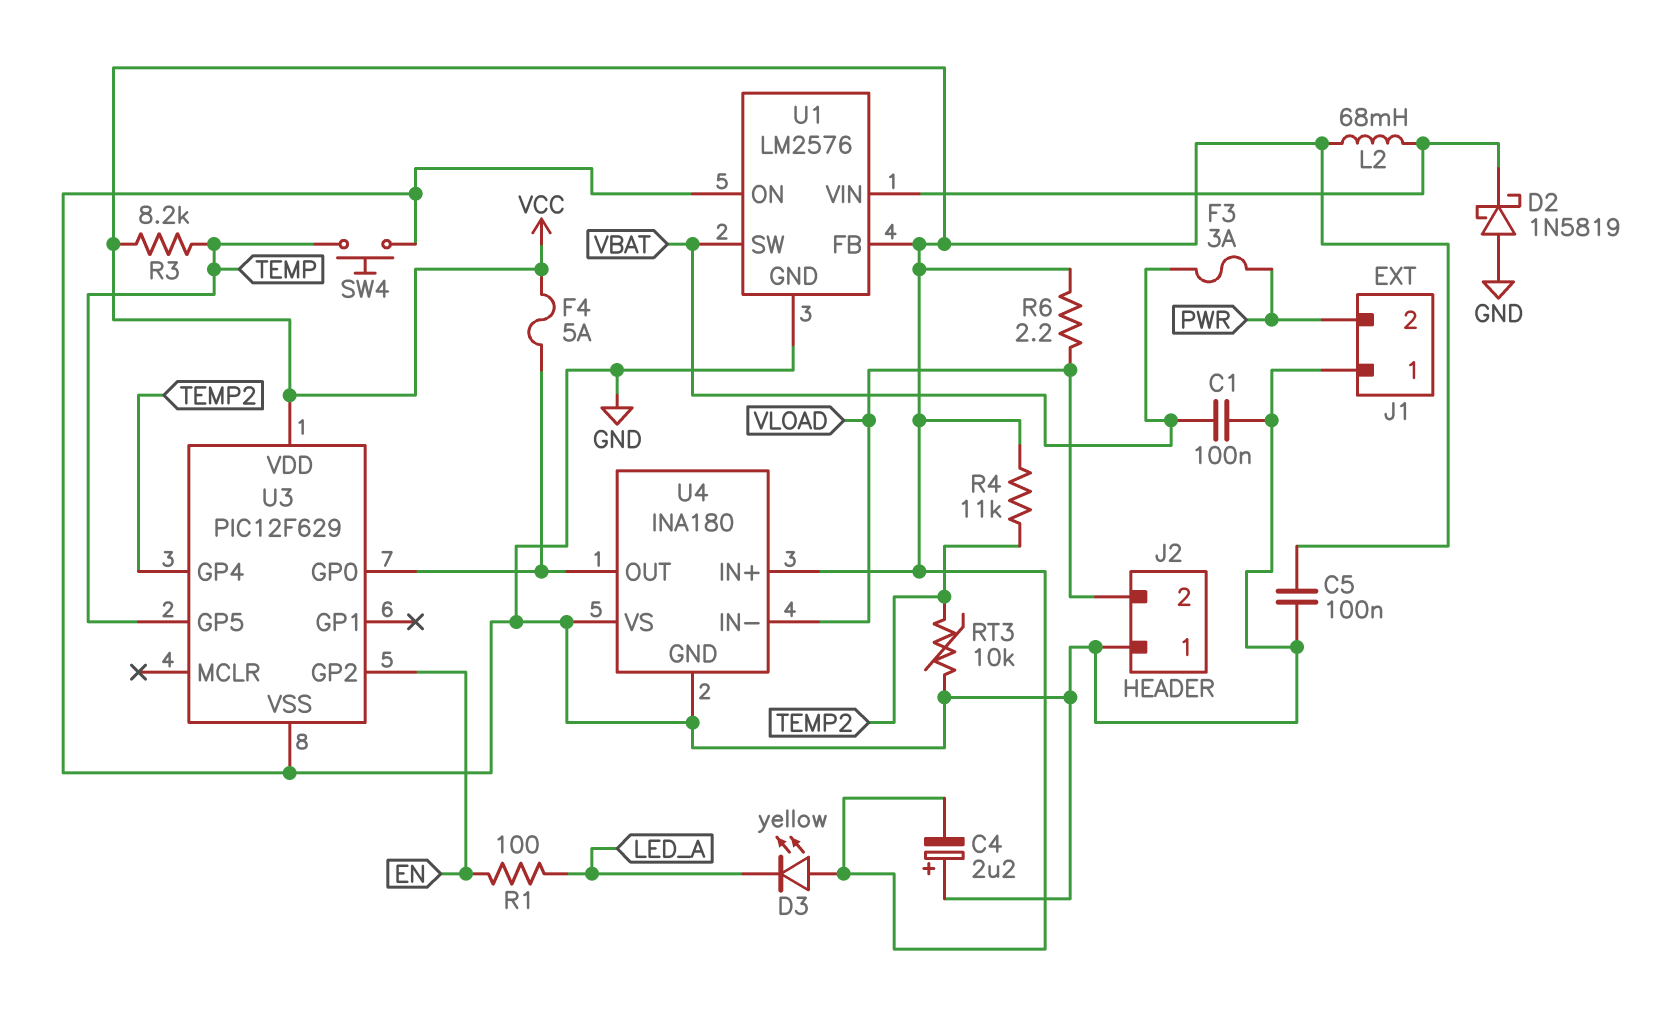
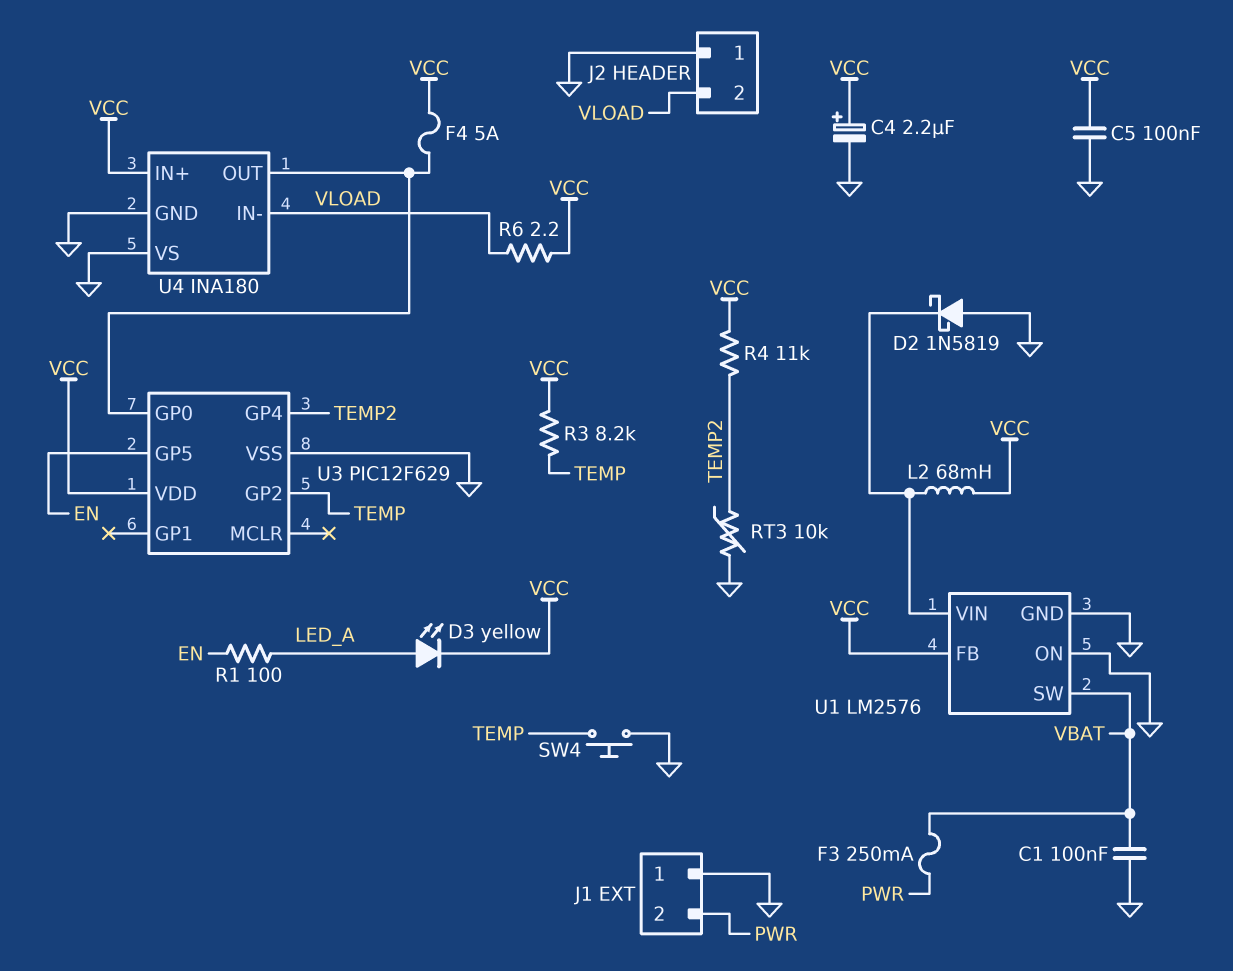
C4: 2.2uF (plus GND, minus VCC) -> 2.2uF (plus VCC, minus GND)
D3: LED yellow (A VCC, K LED_A) -> LED yellow (A LED_A, K VCC)
F3: 3A (PWR, VBAT) -> 250mA (PWR, VBAT)
U3 pin GP2: EN -> TEMP
U3 pin GP5: TEMP -> EN

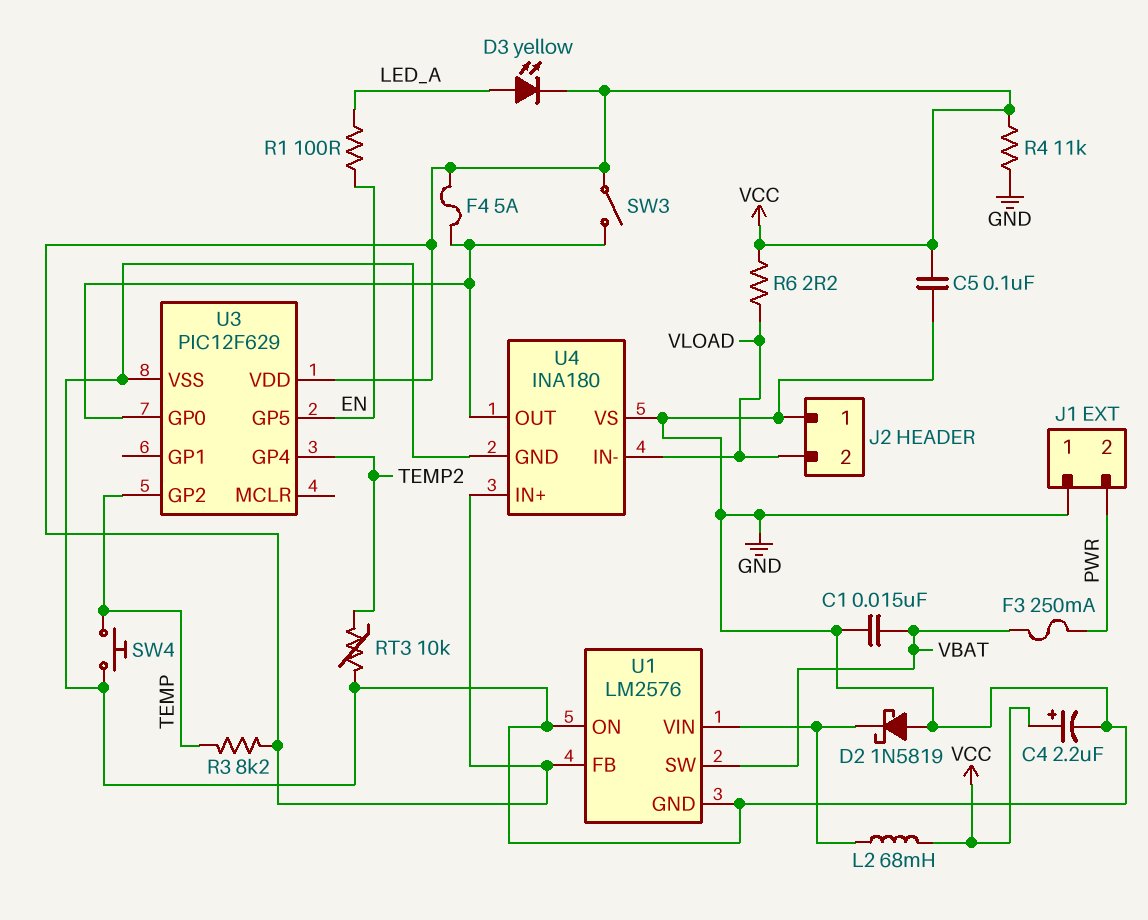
C1: 100nF (GND, VBAT) -> 15nF (GND, VBAT)
R4: 11k (TEMP2, VCC) -> 11k (GND, VCC)
SW3: none -> switch (U3/GP0, VCC)

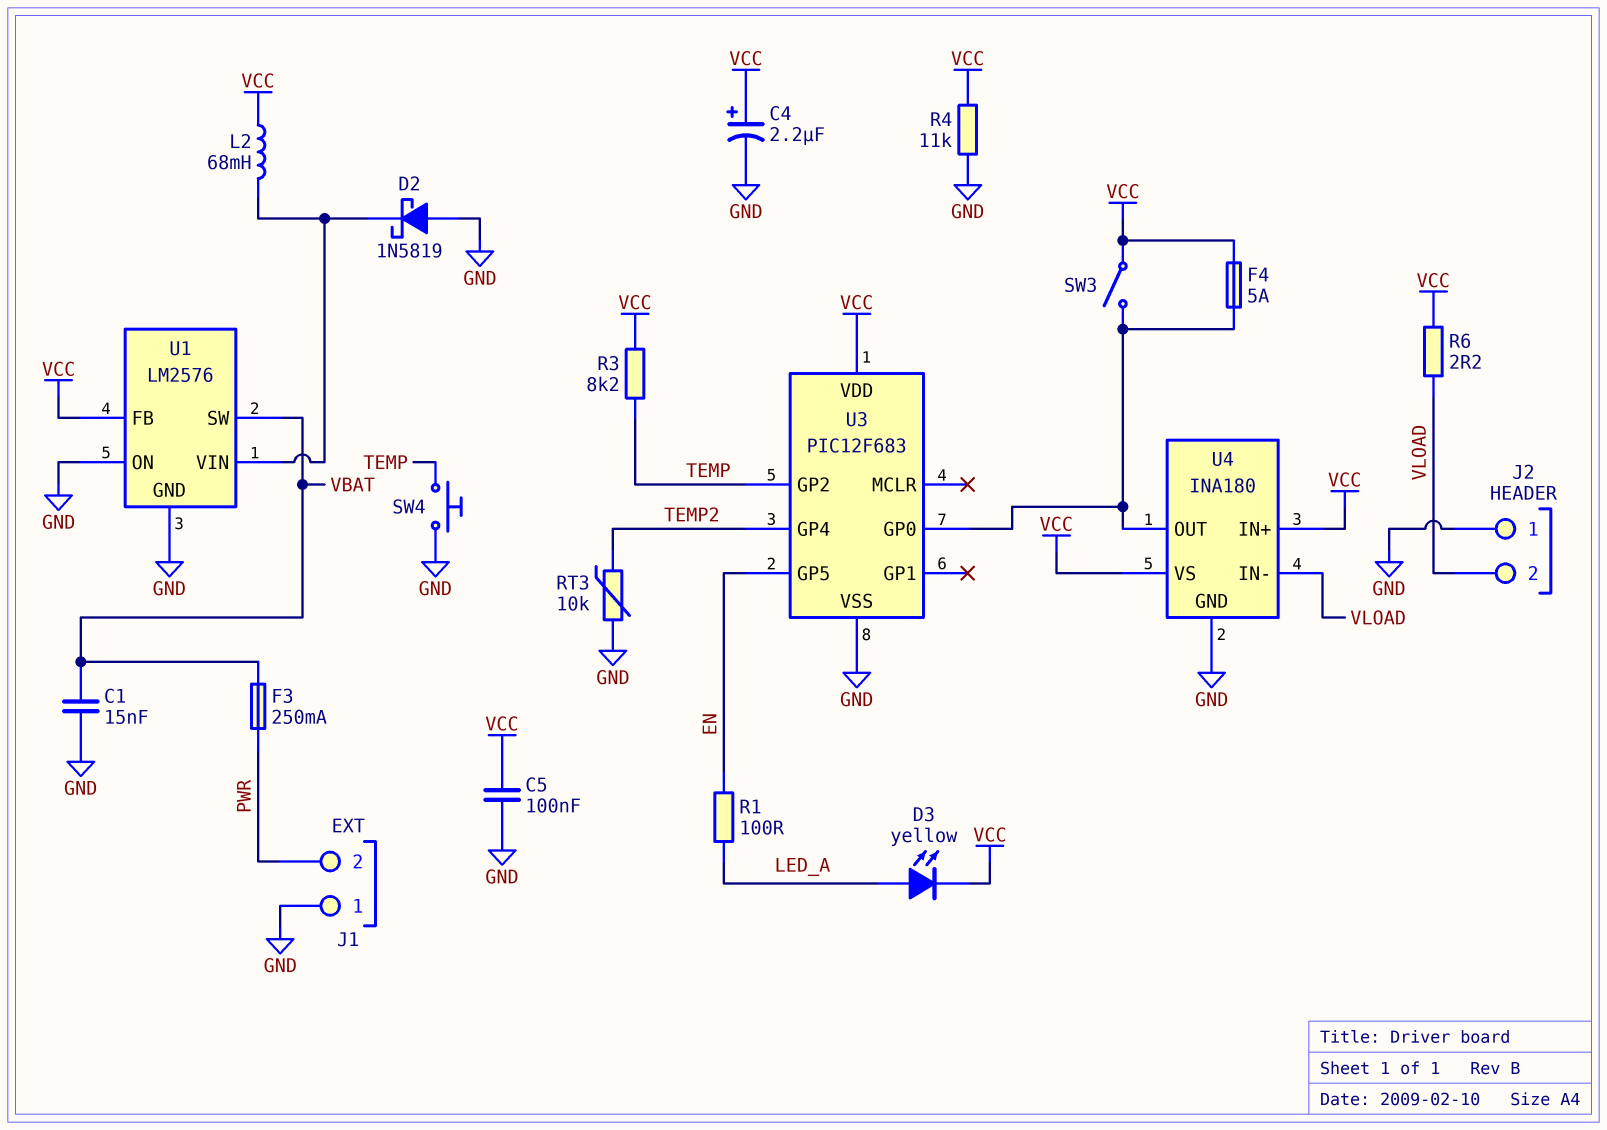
U3: PIC12F629 -> PIC12F683
U4 pin VS: GND -> VCC

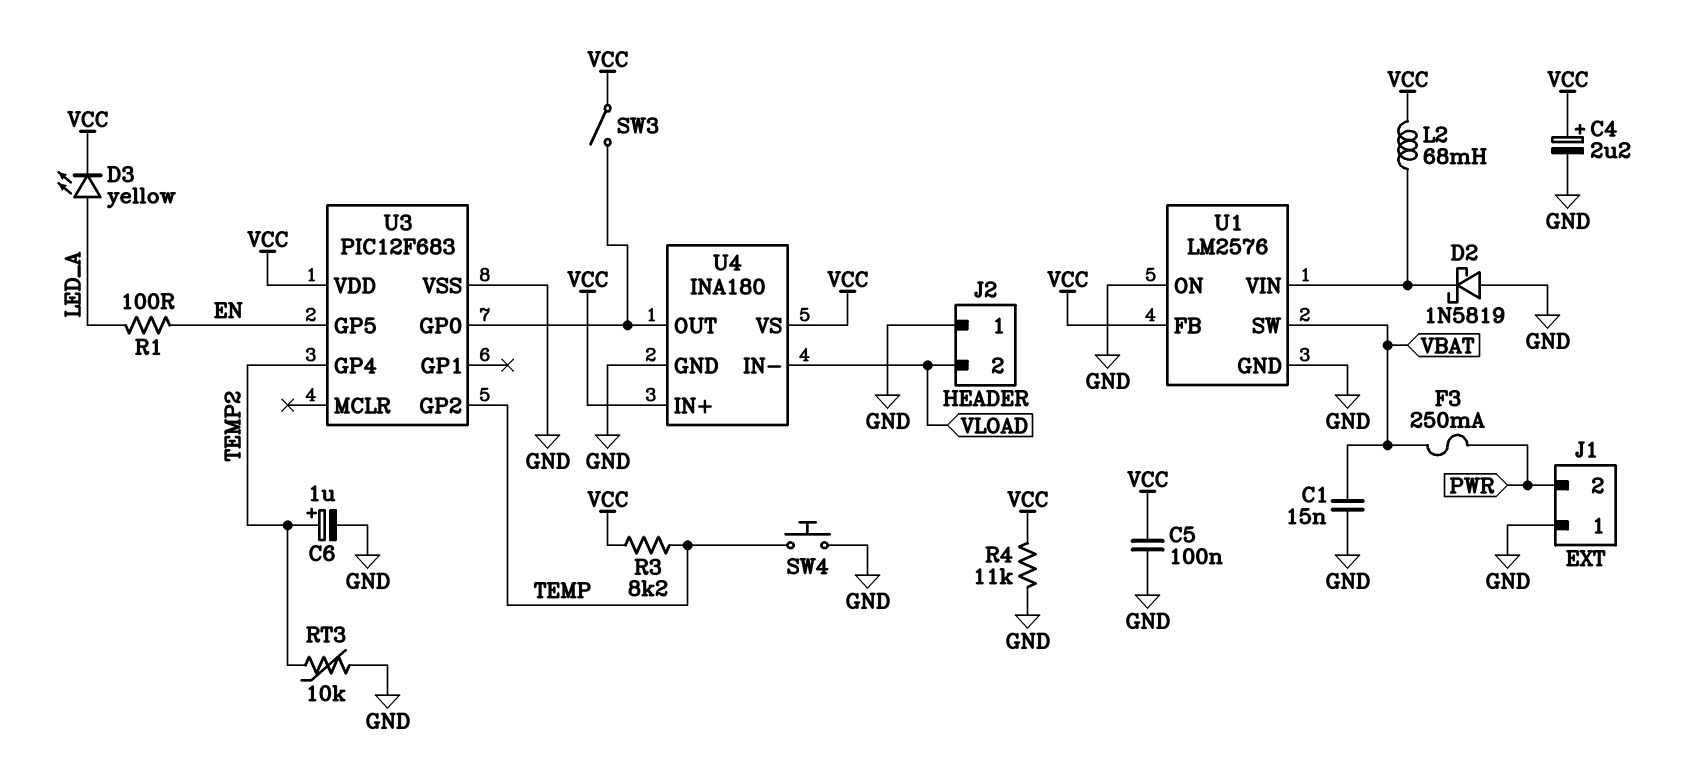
C6: none -> 1uF (plus TEMP2, minus GND)
F4: 5A (U3/GP0, VCC) -> none
R6: 2.2 (VCC, VLOAD) -> none

